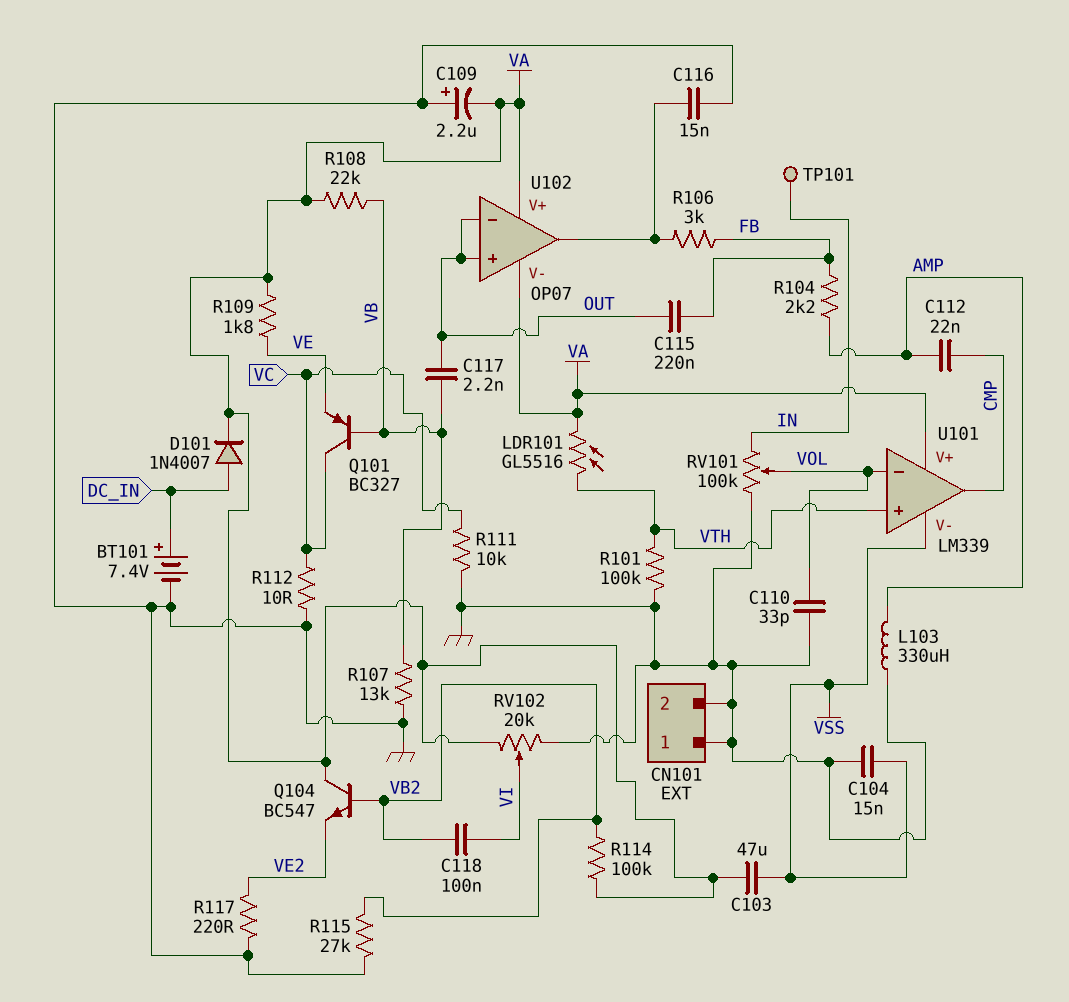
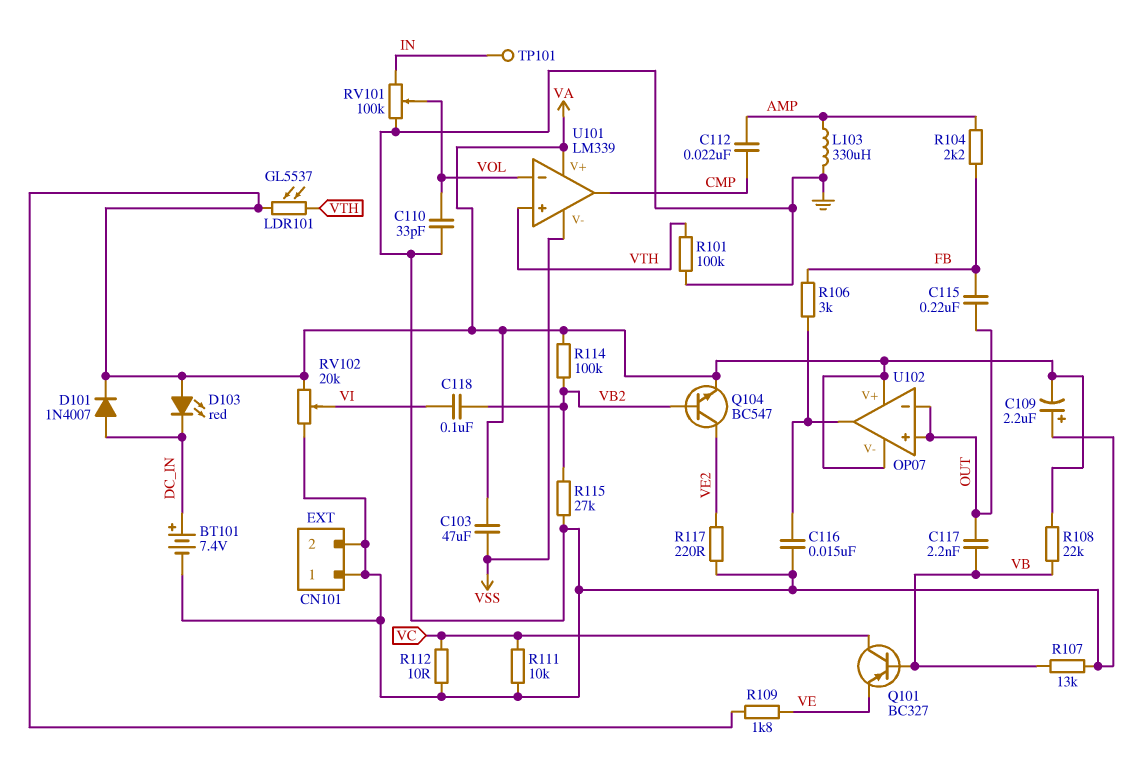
C104: 15nF (GND, VSS) -> none
D103: none -> LED red (A VA, K DC_IN)
LDR101: GL5516 (VA, VTH) -> GL5537 (VA, VTH)
Q104: NPN BC547 (B VB2, C VA, E VE2) -> NPN BC547 (B VB2, C VE2, E VA)

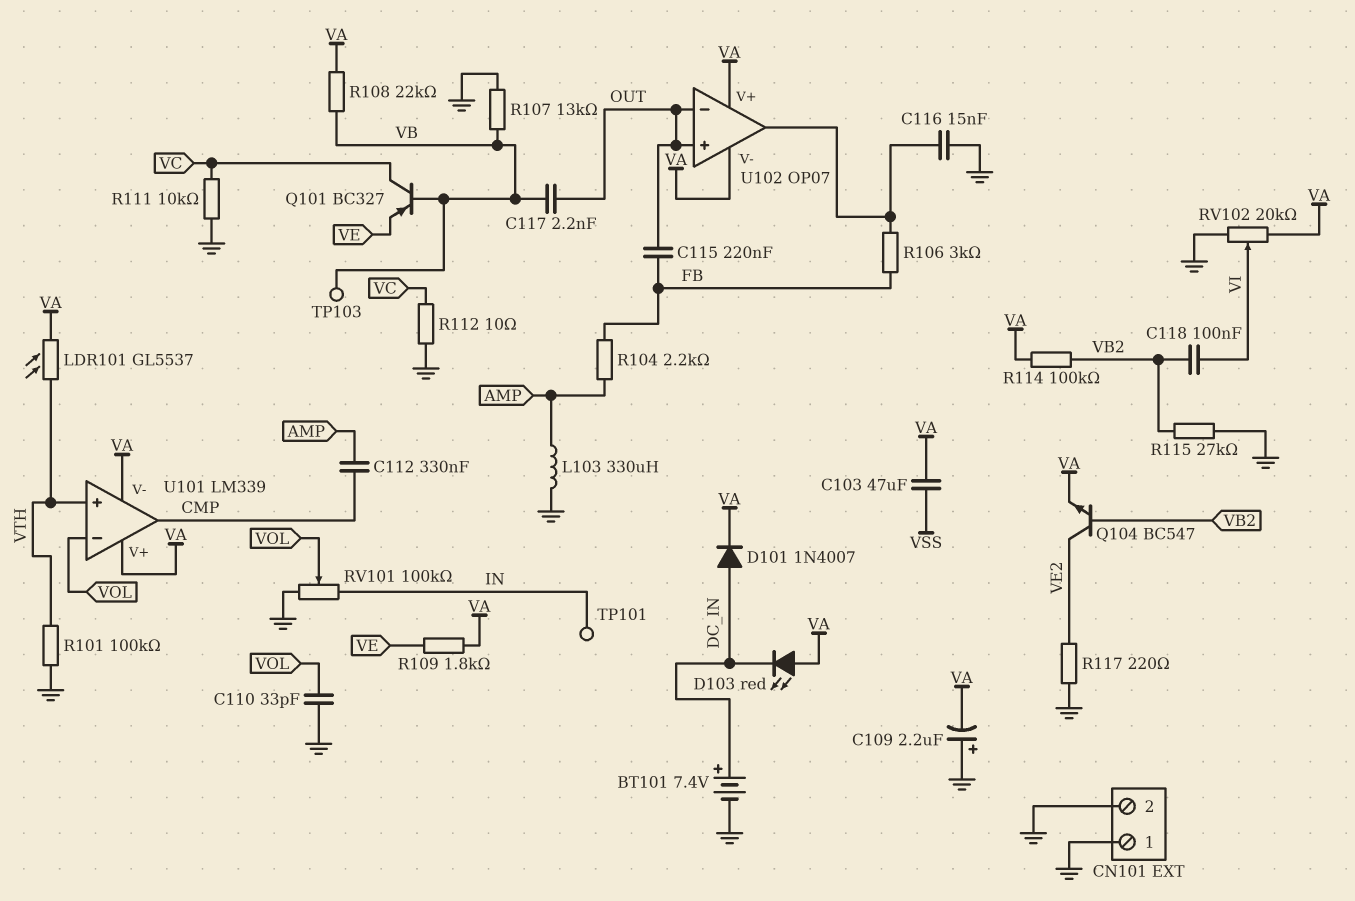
C112: 22nF (AMP, CMP) -> 330nF (AMP, CMP)
TP103: none -> test point (VB)
U101 pin V-: VSS -> VA

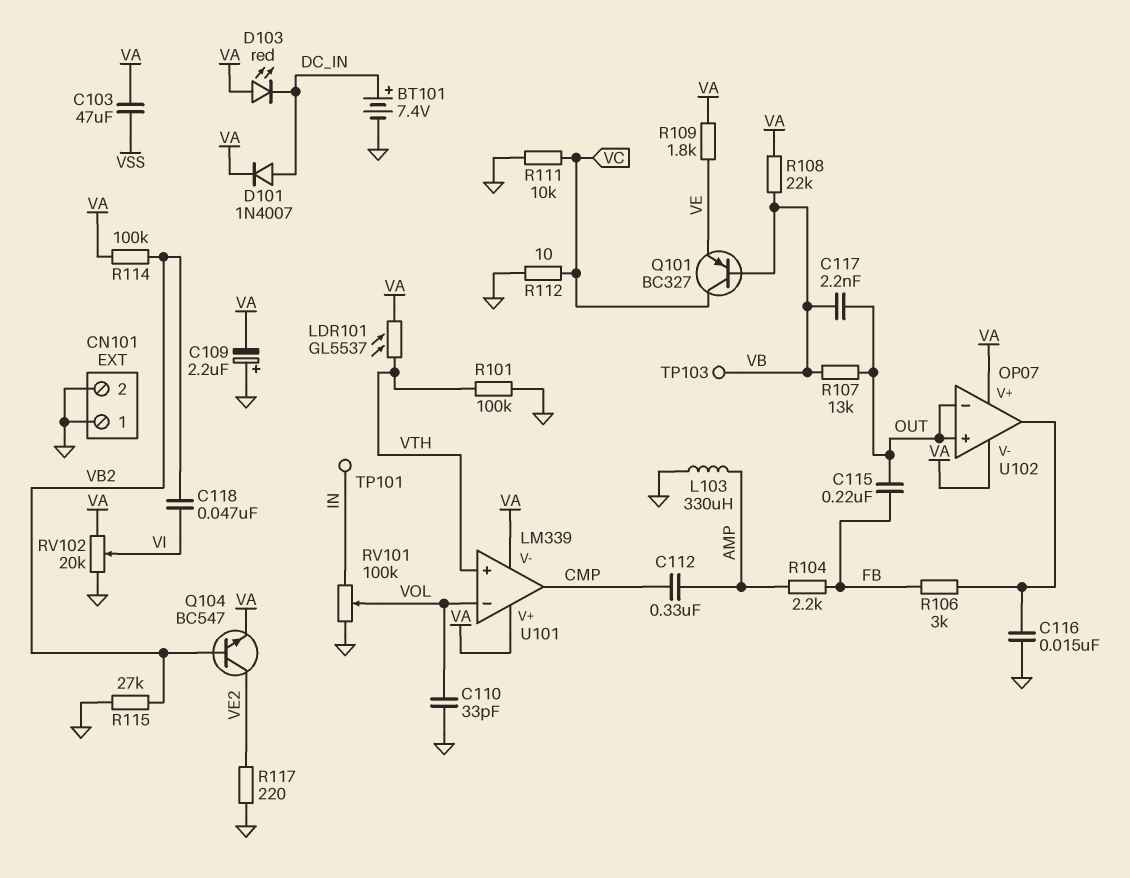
C118: 100nF (VB2, VI) -> 47nF (VB2, VI)
R107: 13k (GND, VB) -> 13k (OUT, VB)

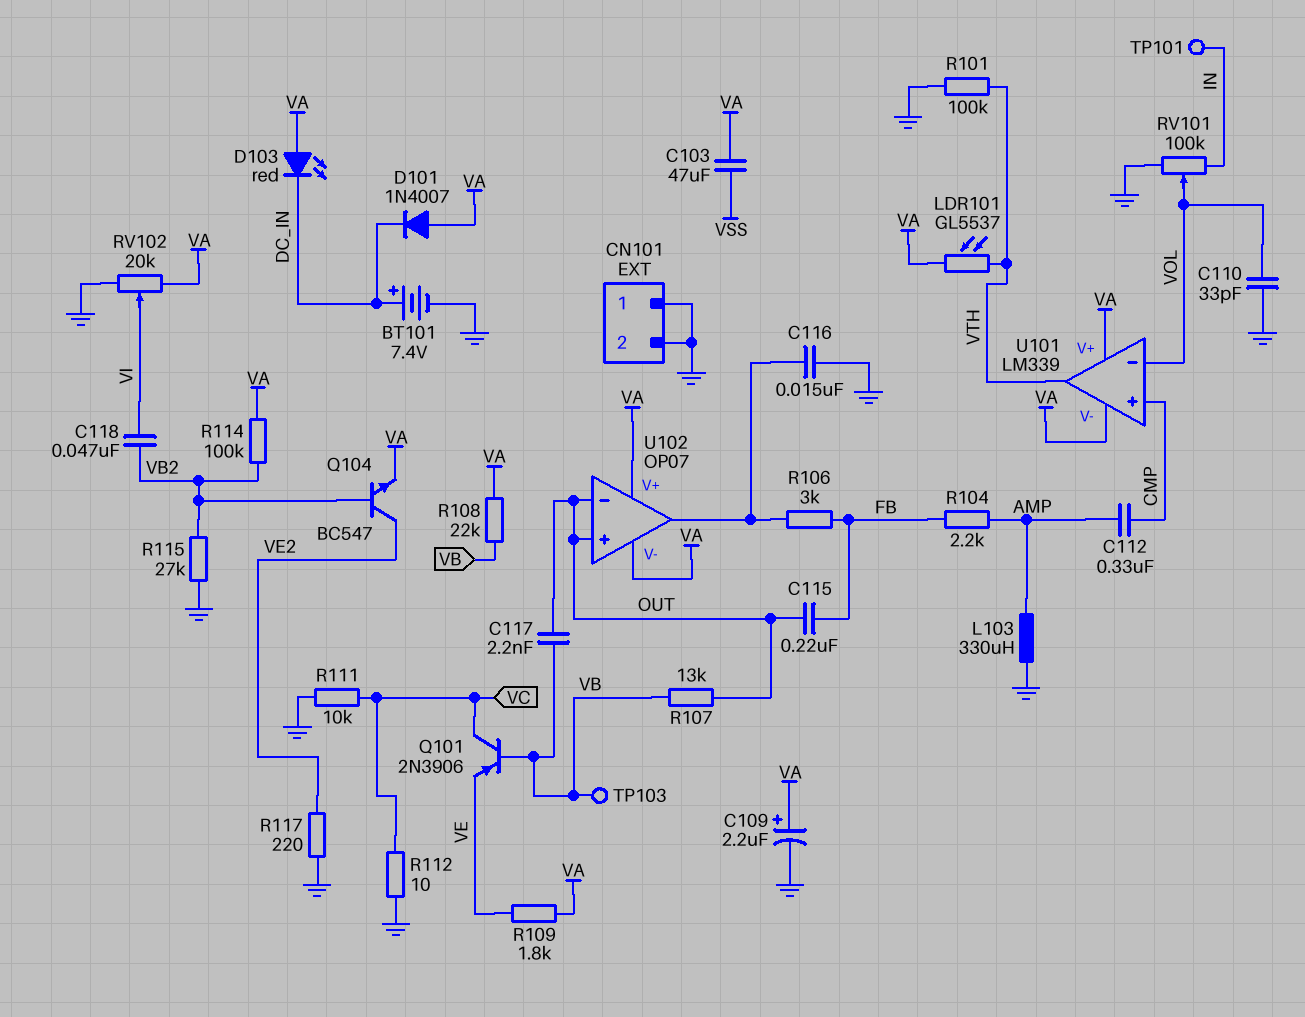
C109: 2.2uF (plus GND, minus VA) -> 2.2uF (plus VA, minus GND)
D101: diode 1N4007 (A DC_IN, K VA) -> diode 1N4007 (A VA, K DC_IN)
Q101: PNP BC327 (B VB, C VC, E VE) -> PNP 2N3906 (B VB, C VC, E VE)
U101 pin in+: VTH -> CMP
U101 pin out: CMP -> VTH

